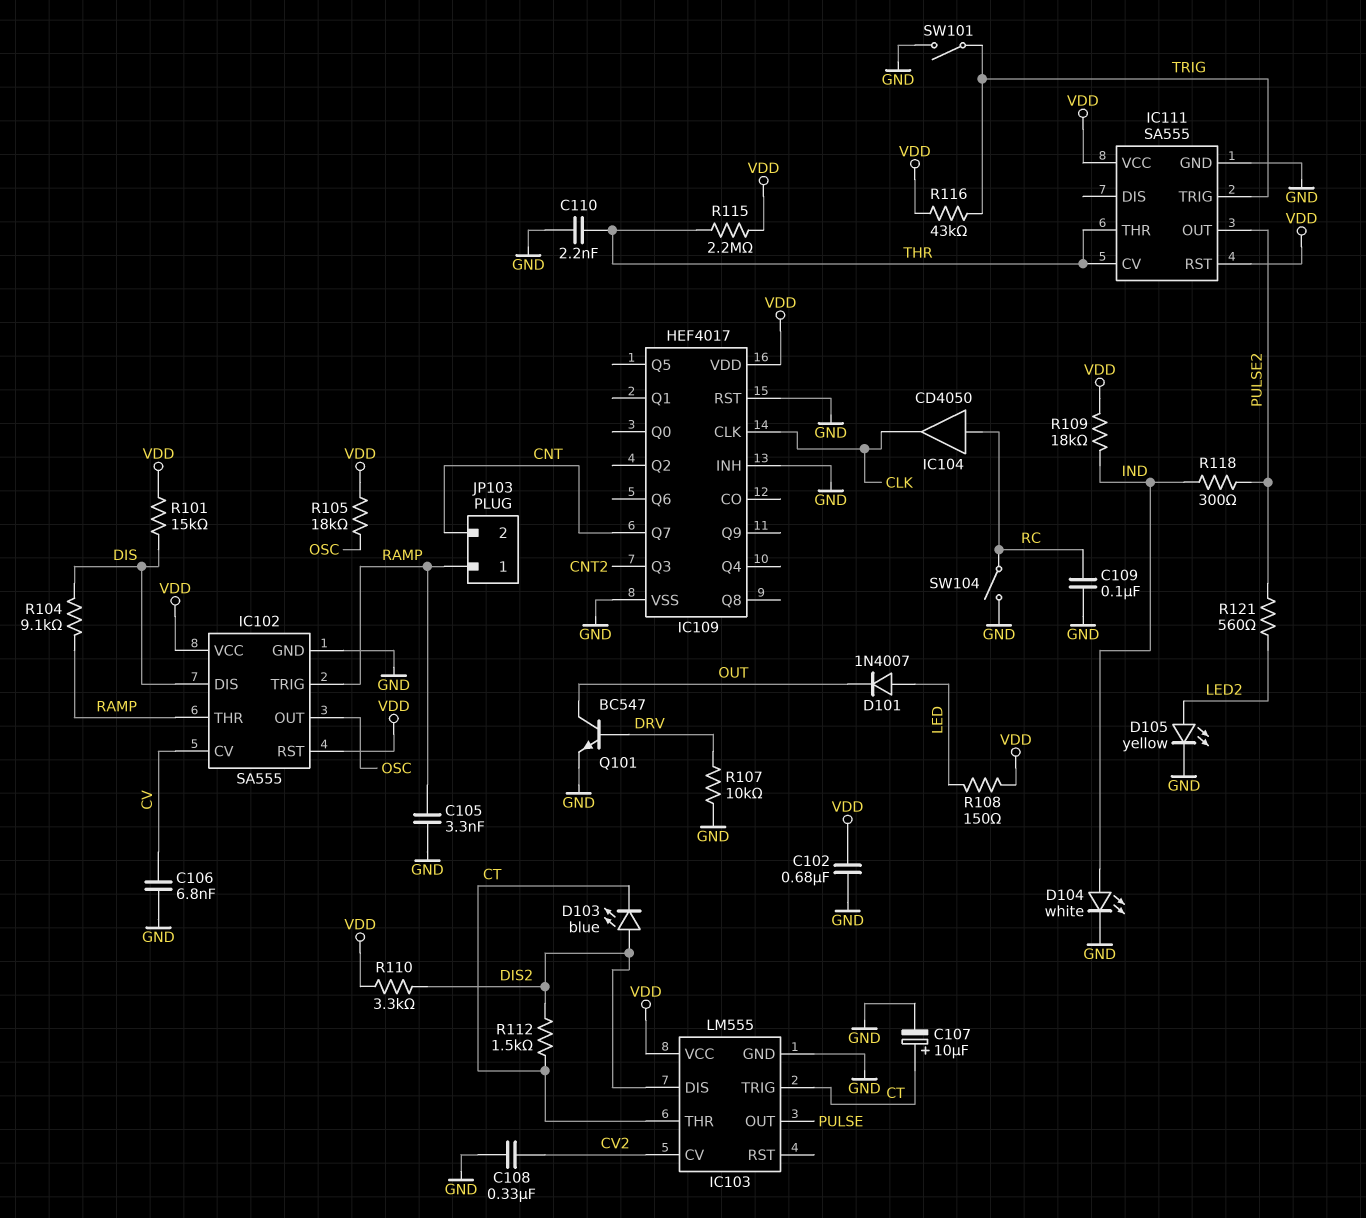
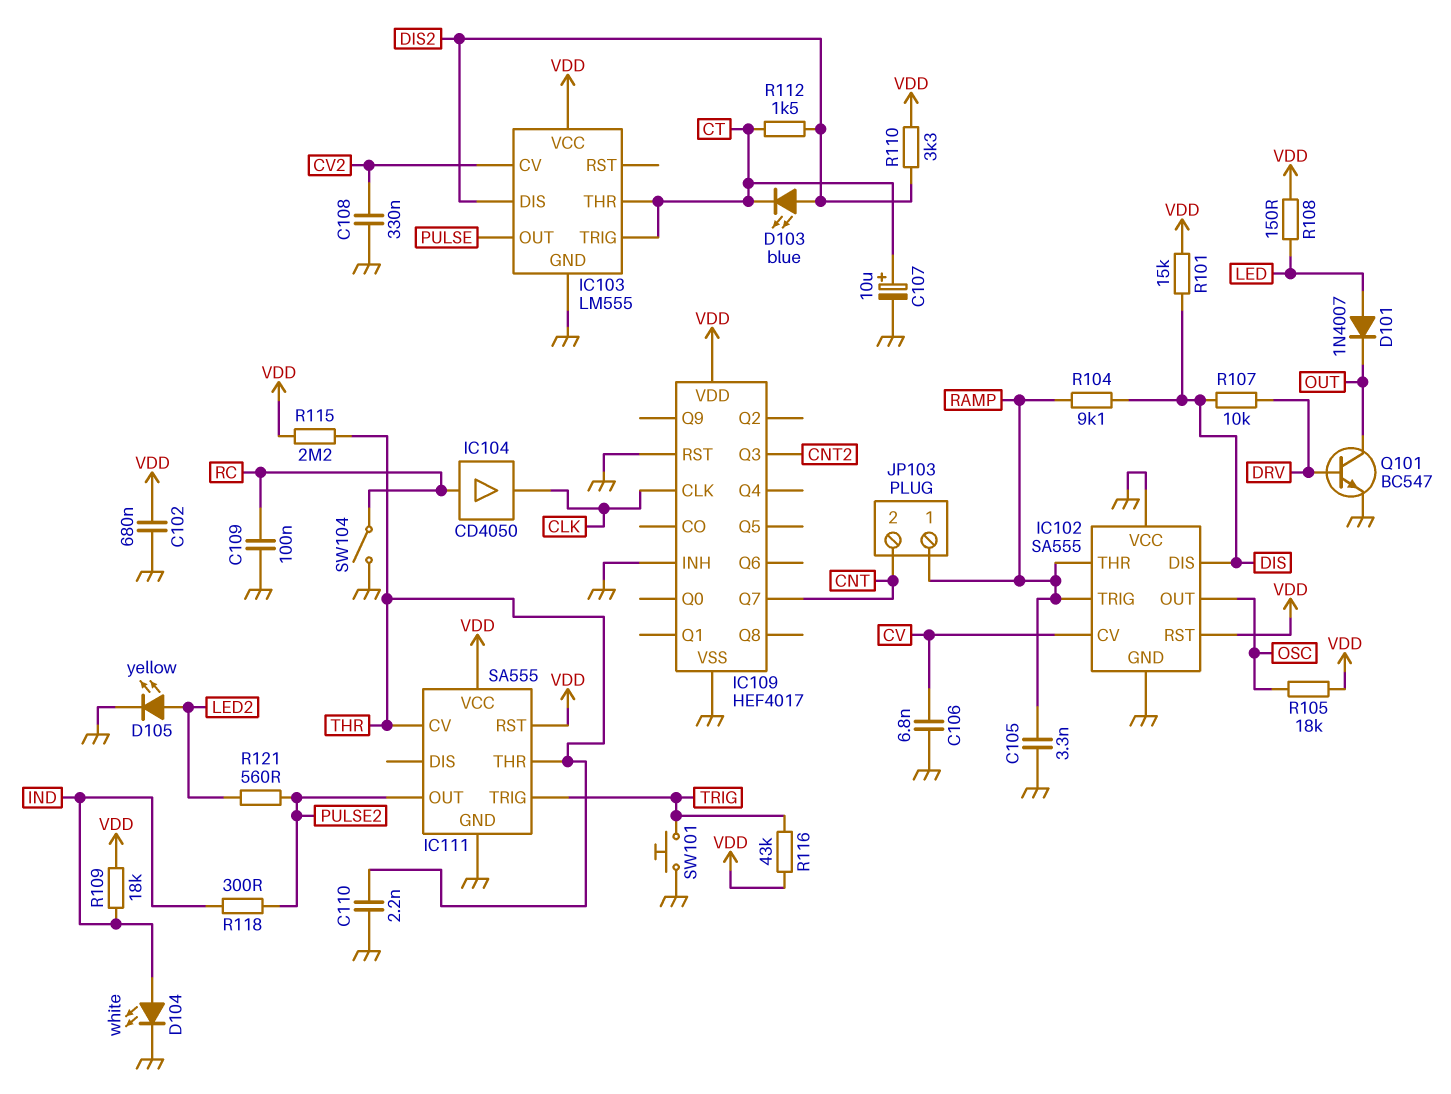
IC102 pin VCC: VDD -> GND
R107: 10k (DRV, GND) -> 10k (DIS, DRV)
SW101: switch (GND, TRIG) -> button (GND, TRIG)

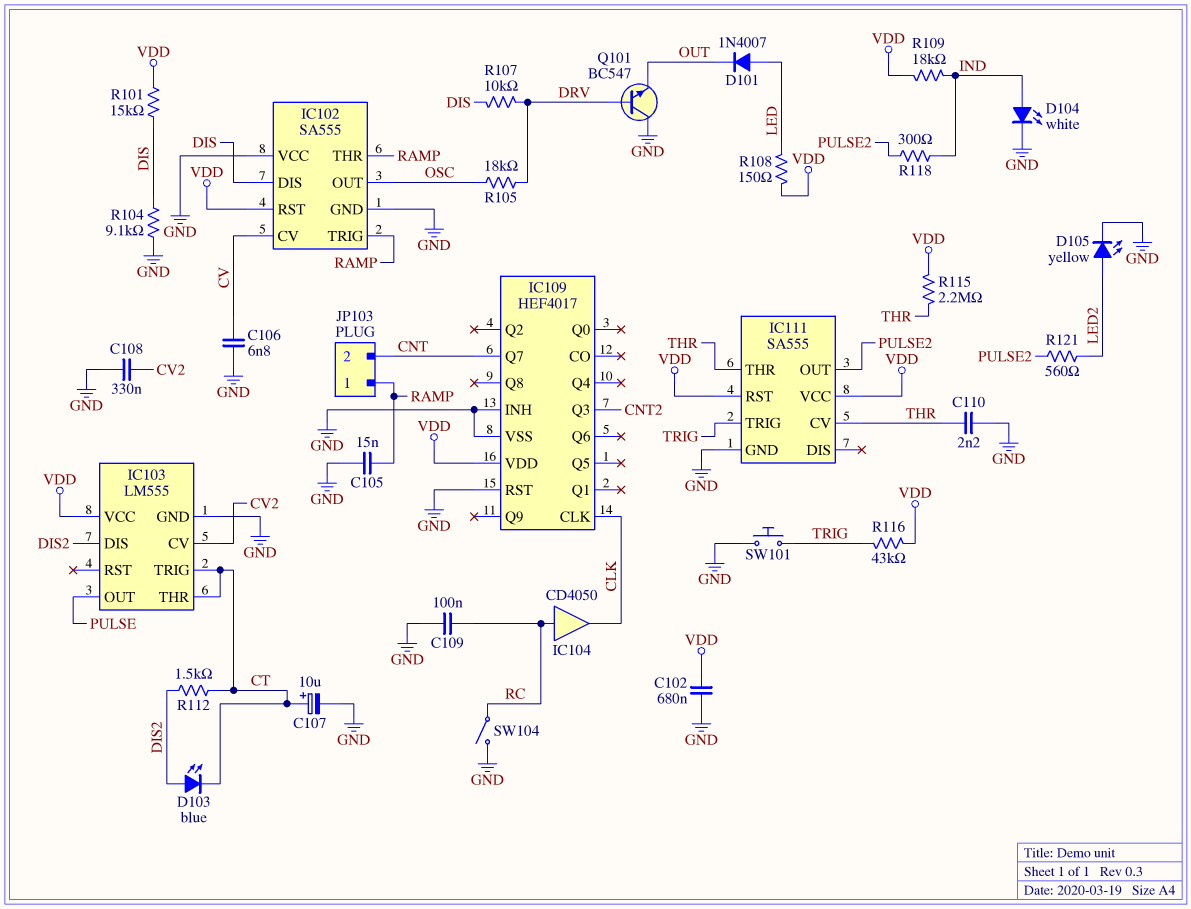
C105: 3.3nF (GND, RAMP) -> 15nF (GND, RAMP)
Q101: NPN BC547 (B DRV, C OUT, E GND) -> NPN BC547 (B DRV, C GND, E OUT)
R104: 9.1k (DIS, RAMP) -> 9.1k (DIS, GND)
R105: 18k (OSC, VDD) -> 18k (DRV, OSC)
R110: 3.3k (DIS2, VDD) -> none

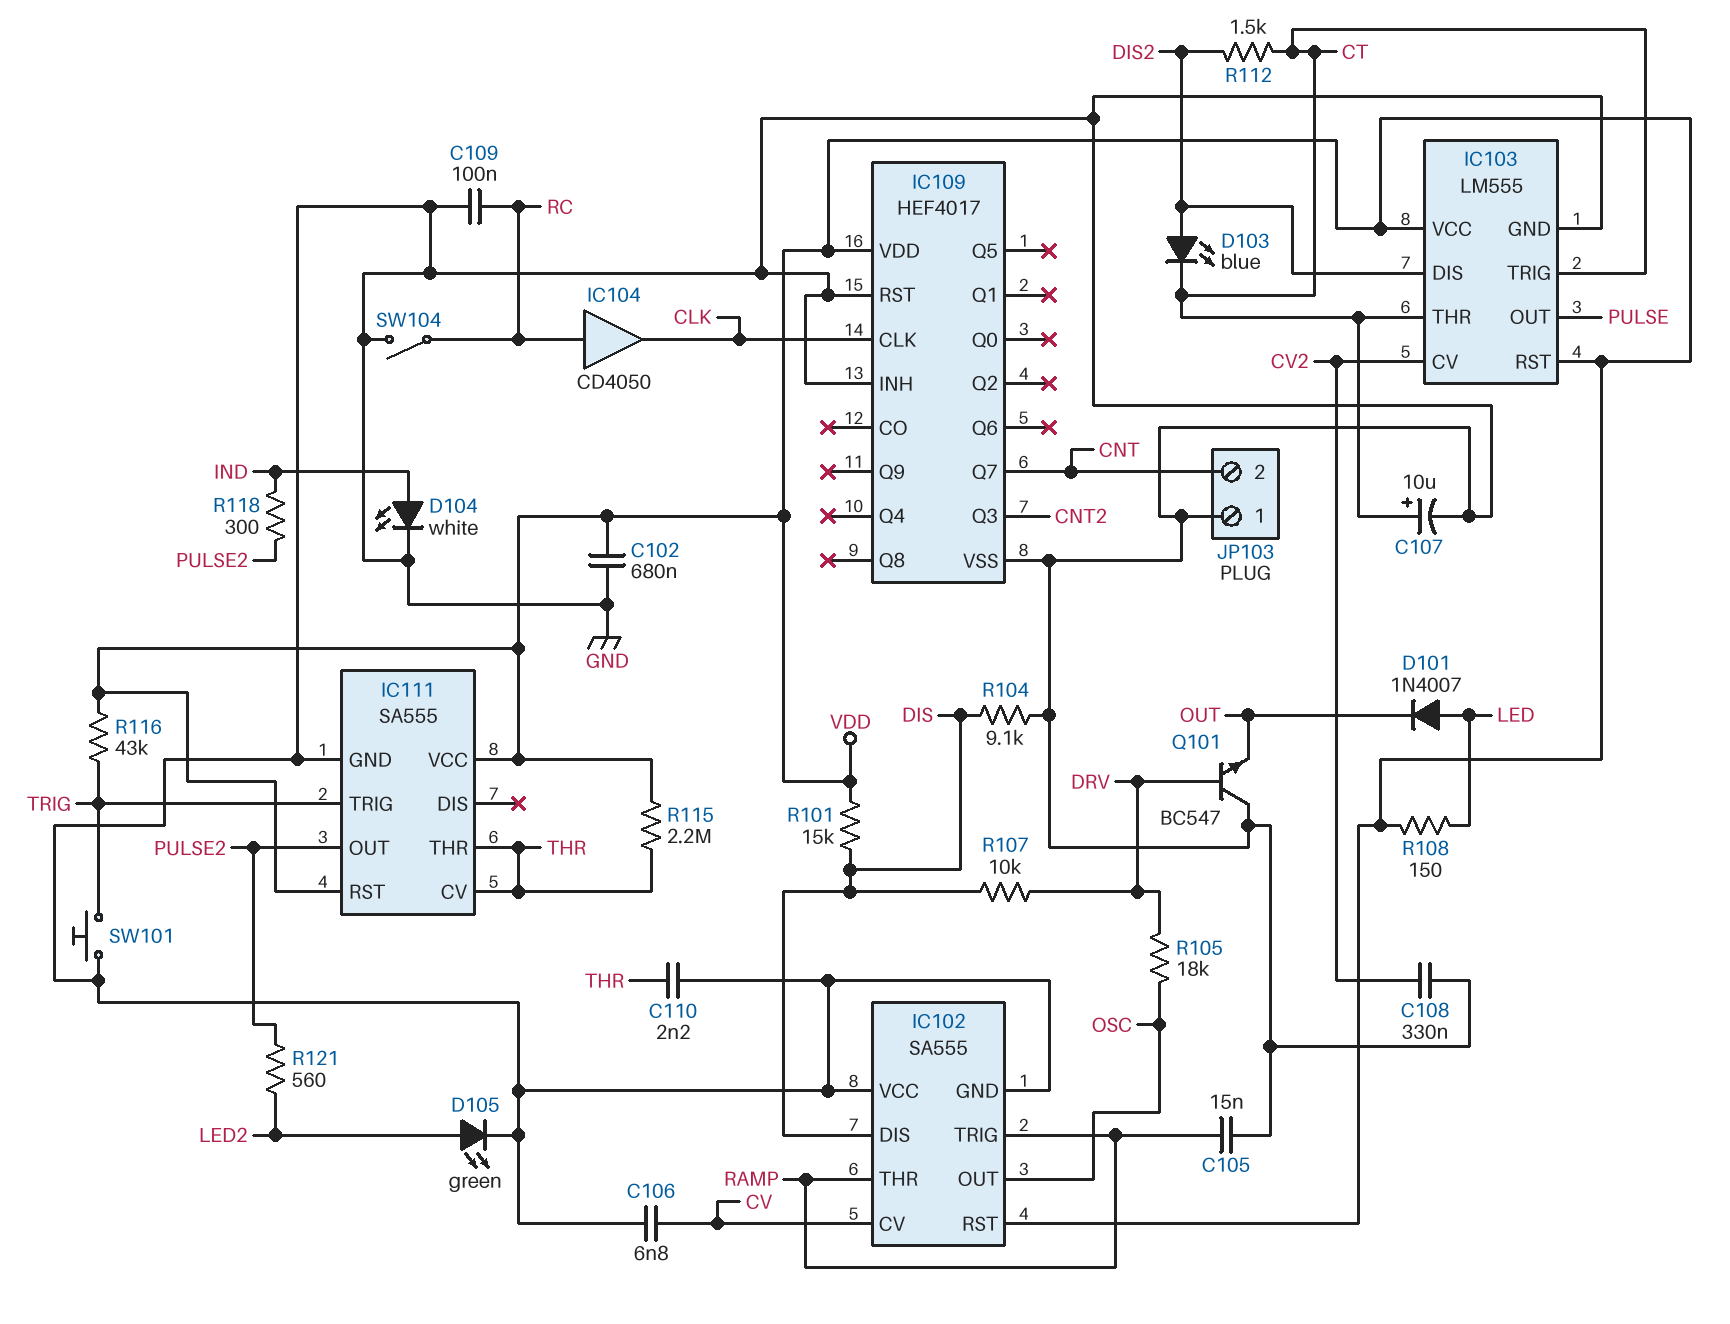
D105: LED yellow (A LED2, K GND) -> LED green (A LED2, K GND)
IC103 pin RST: none -> VDD
JP103 pin 1: RAMP -> GND
R109: 18k (IND, VDD) -> none

